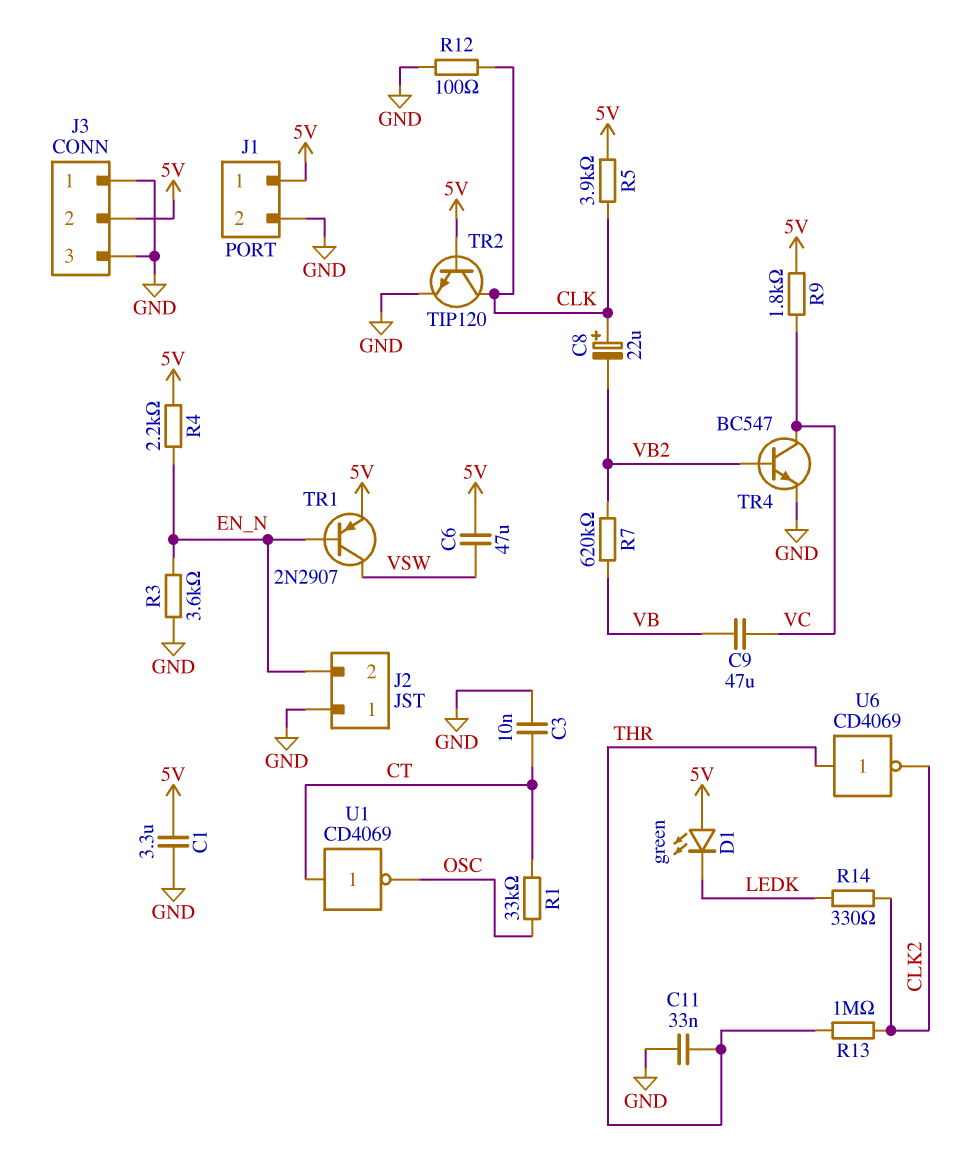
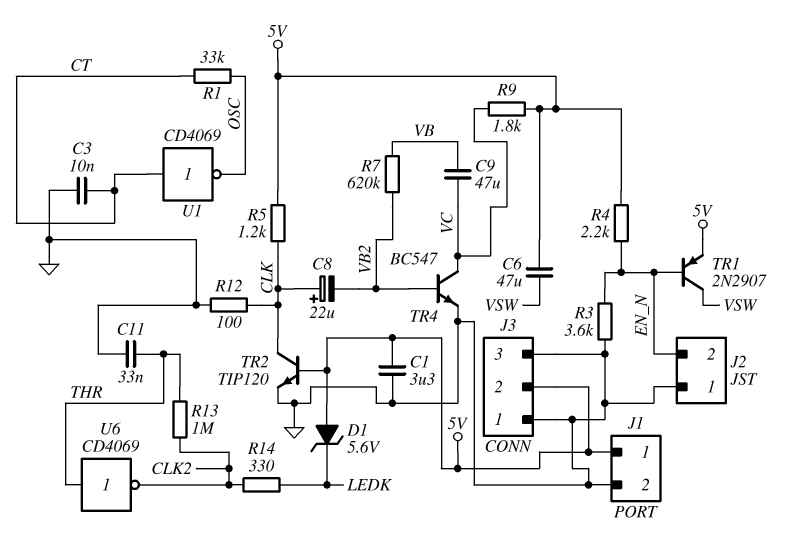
D1: LED green (A 5V, K LEDK) -> zener 5.6V (A 5V, K LEDK)
R5: 3.9k (5V, CLK) -> 1.2k (5V, CLK)

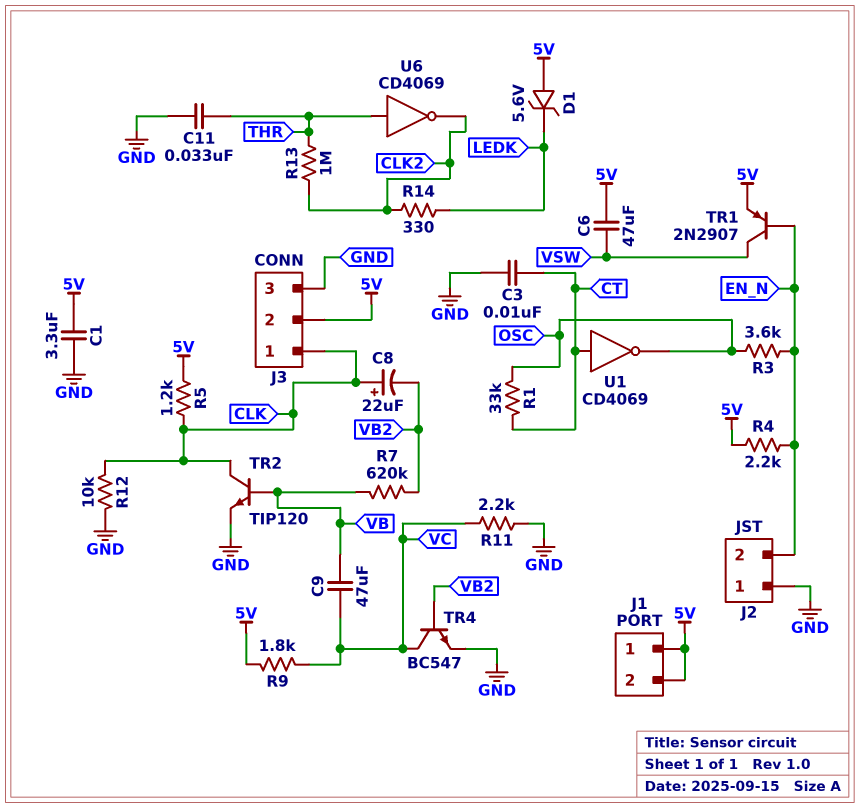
J1 pin 2: GND -> 5V
J3 pin 1: GND -> CLK
R3: 3.6k (EN_N, GND) -> 3.6k (EN_N, OSC)
R11: none -> 2.2k (GND, VC)
R12: 100 (CLK, GND) -> 10k (CLK, GND)
TR2: NPN TIP120 (B 5V, C CLK, E GND) -> NPN TIP120 (B VB, C CLK, E GND)

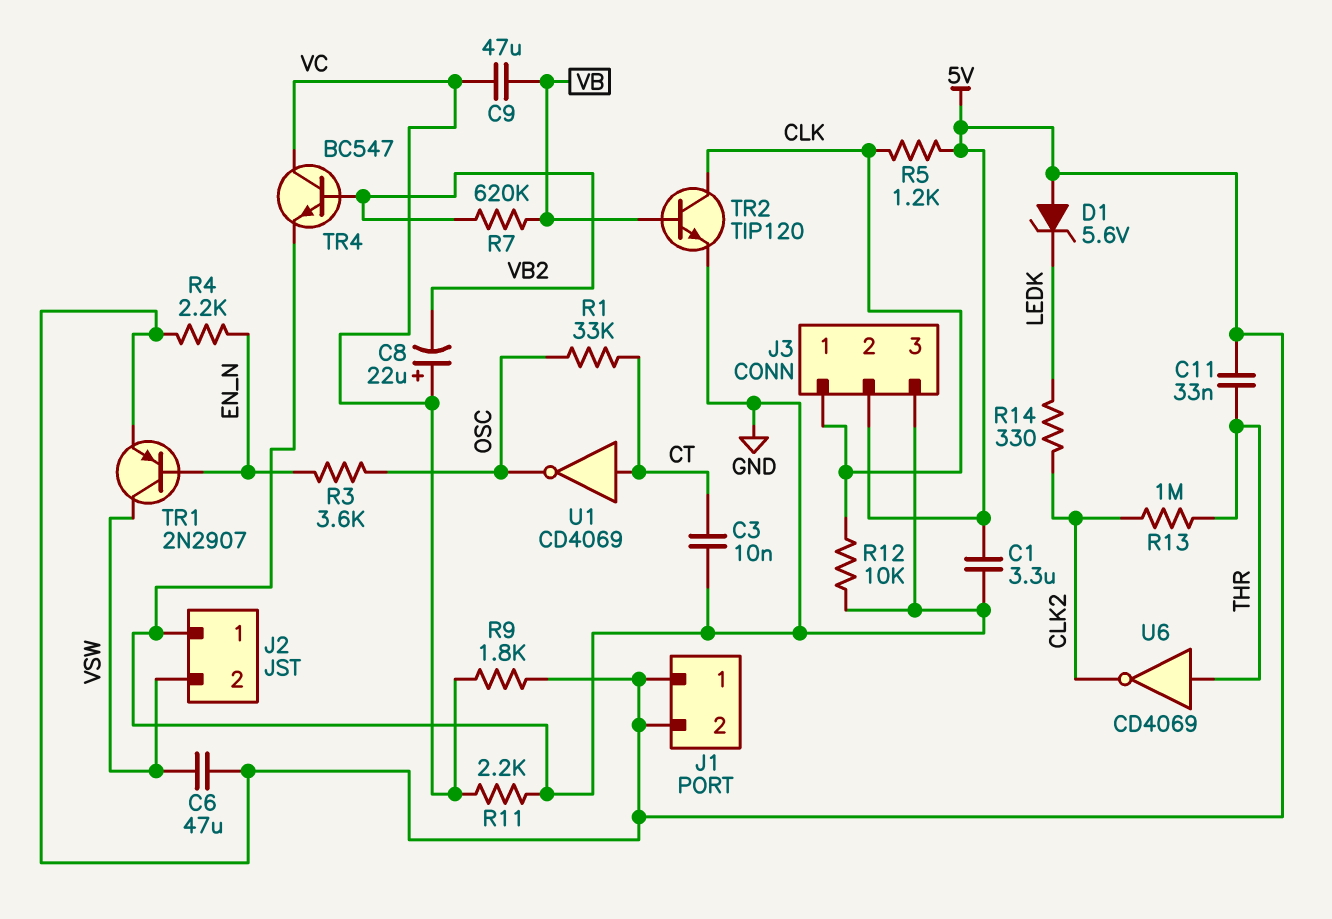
C8: 22uF (plus CLK, minus VB2) -> 22uF (plus VC, minus VB2)
C11: 33nF (GND, THR) -> 33nF (5V, THR)
J2 pin 2: EN_N -> VSW

